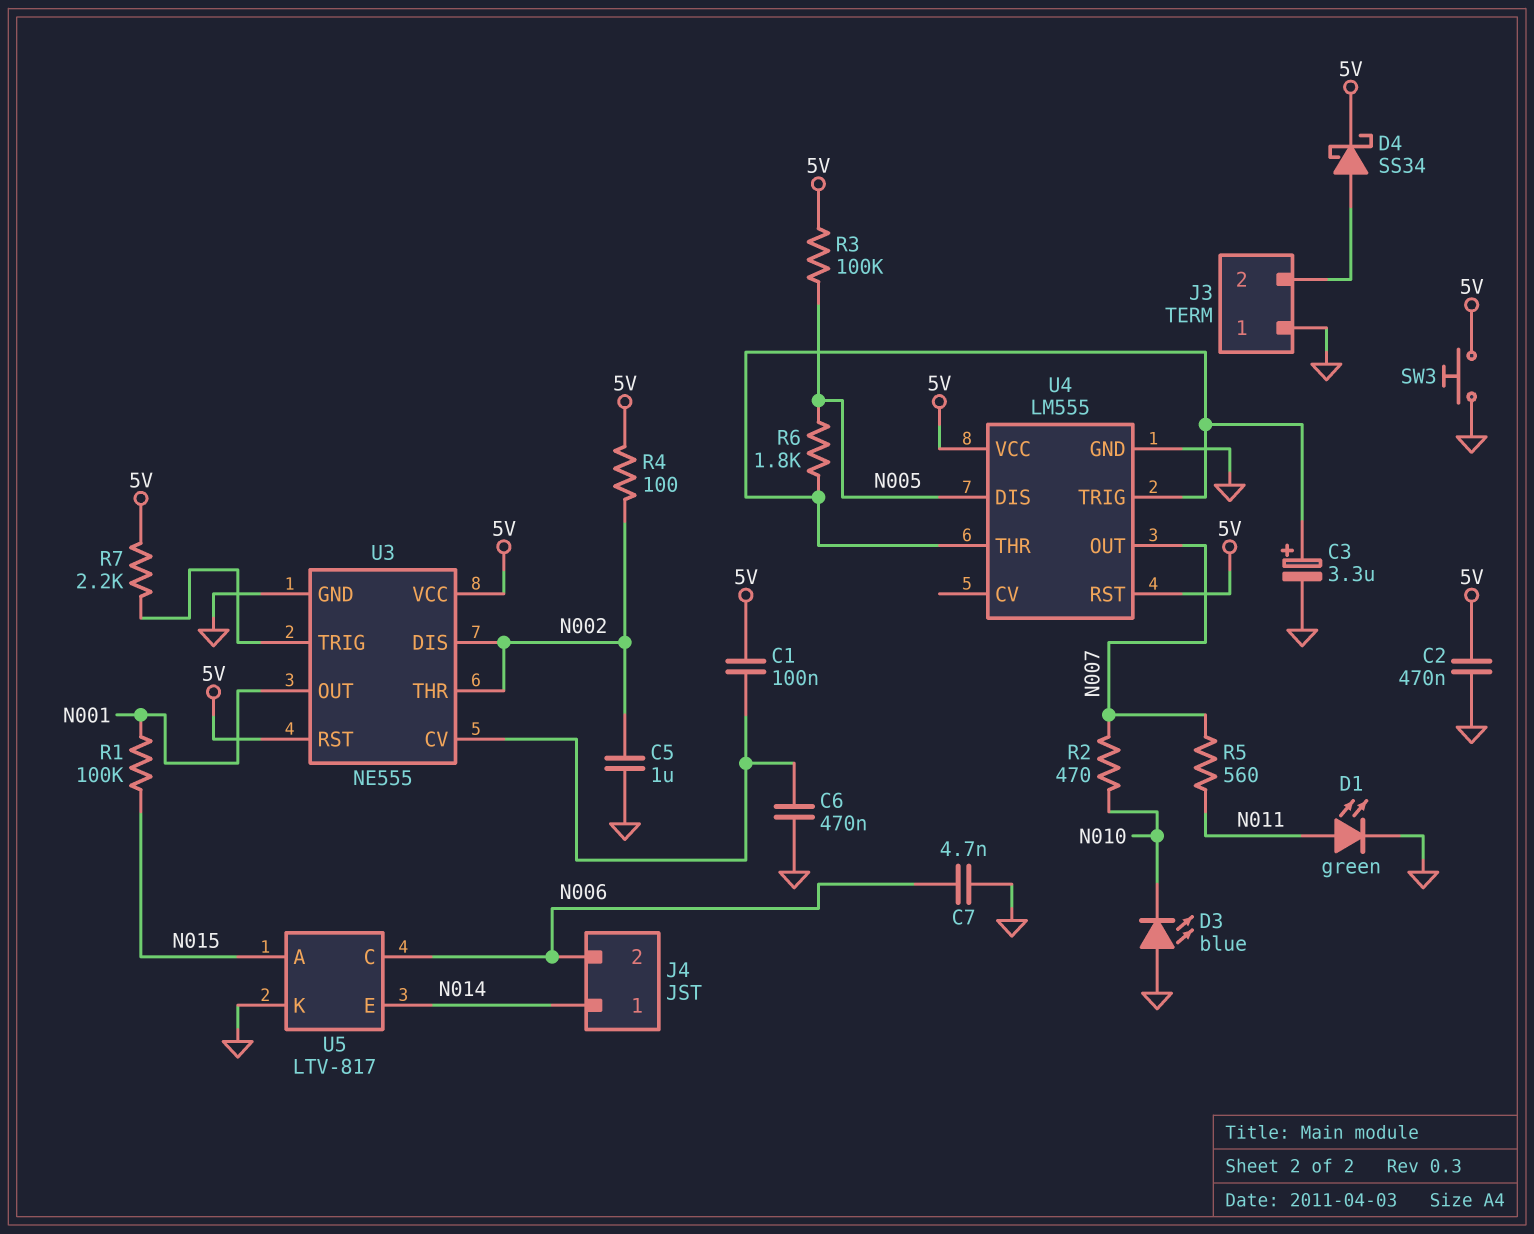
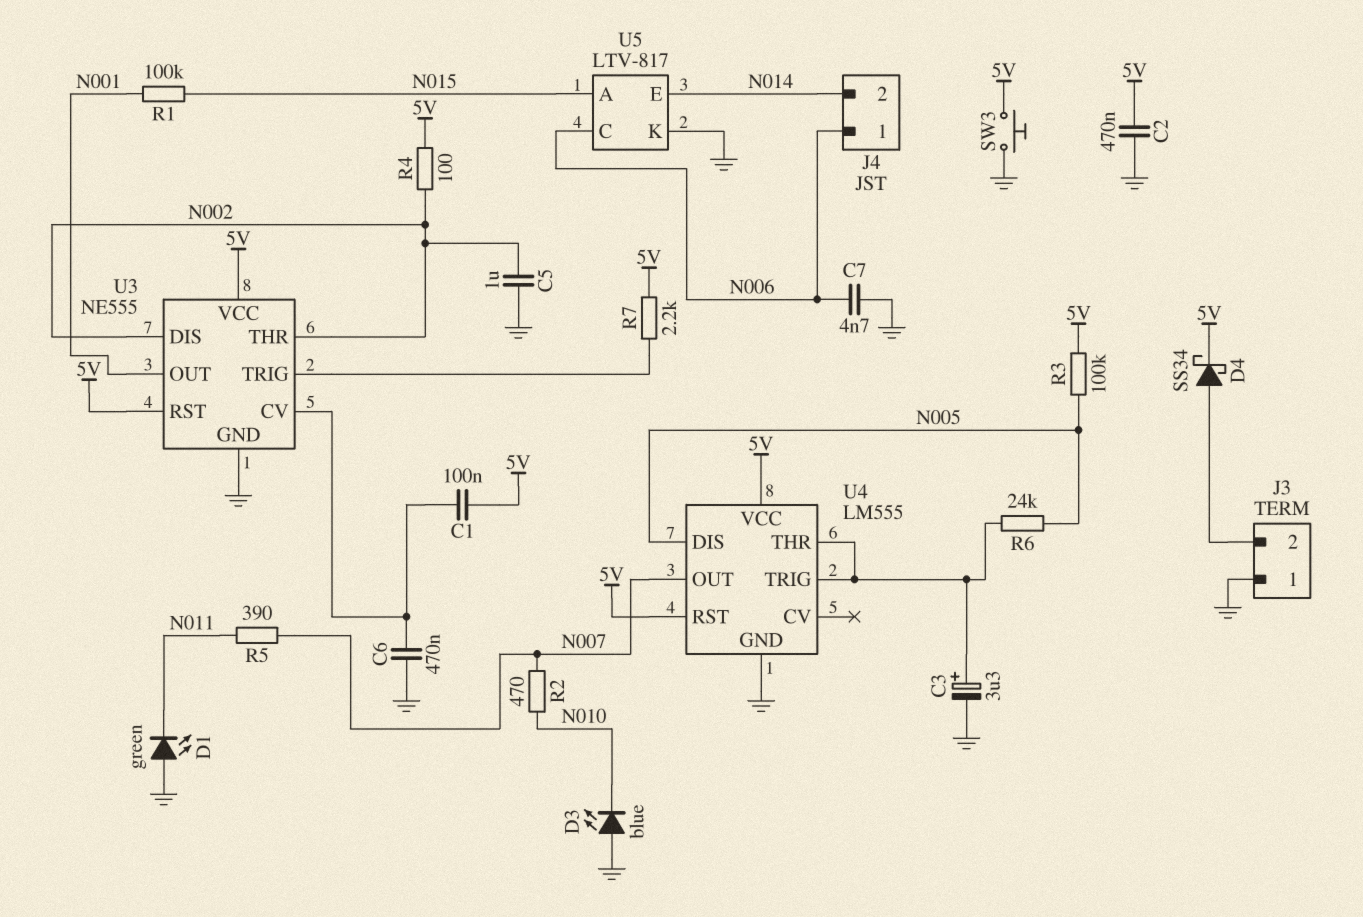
D1: LED green (A N011, K GND) -> LED green (A GND, K N011)
J4 pin 1: N014 -> N006
J4 pin 2: N006 -> N014
R5: 560 (N007, N011) -> 390 (N007, N011)
R6: 1.8k (N005, U4/THR) -> 24k (N005, U4/THR)

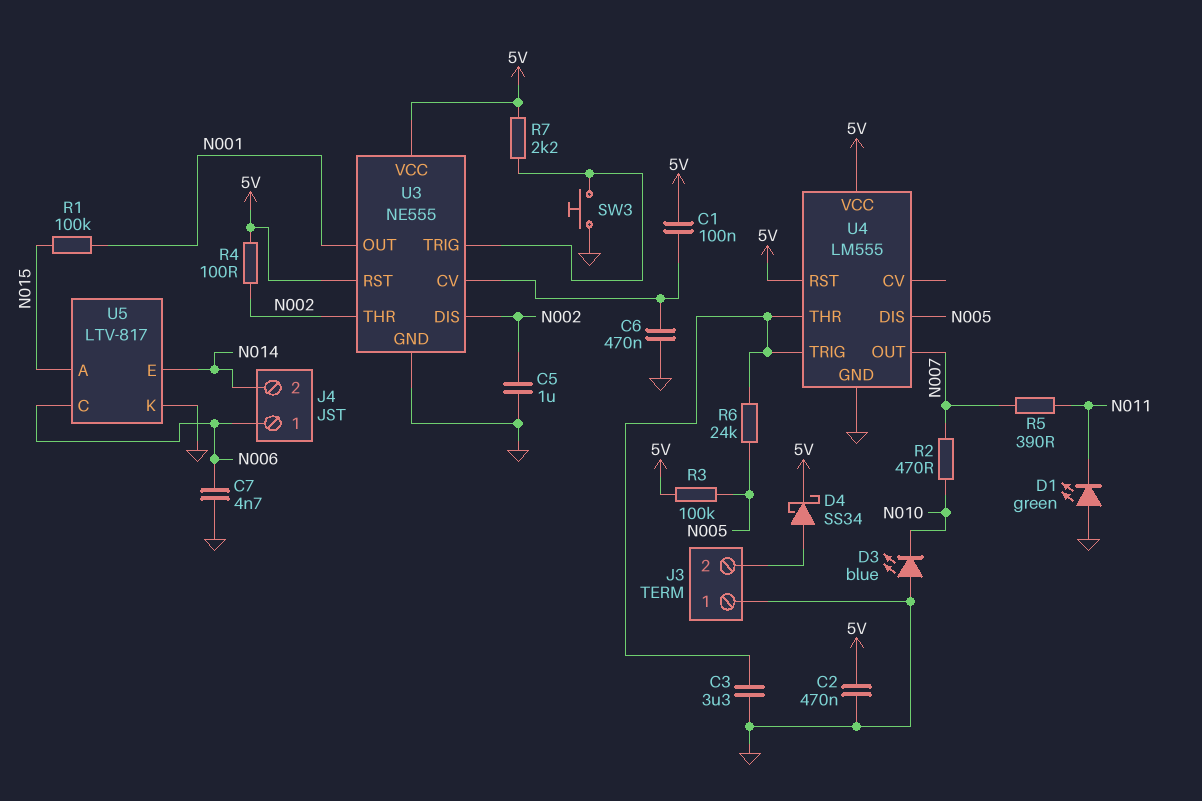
C3: 3.3uF (plus U4/THR, minus GND) -> 3.3uF (GND, U4/THR)
SW3: button (5V, GND) -> button (GND, U3/TRIG)

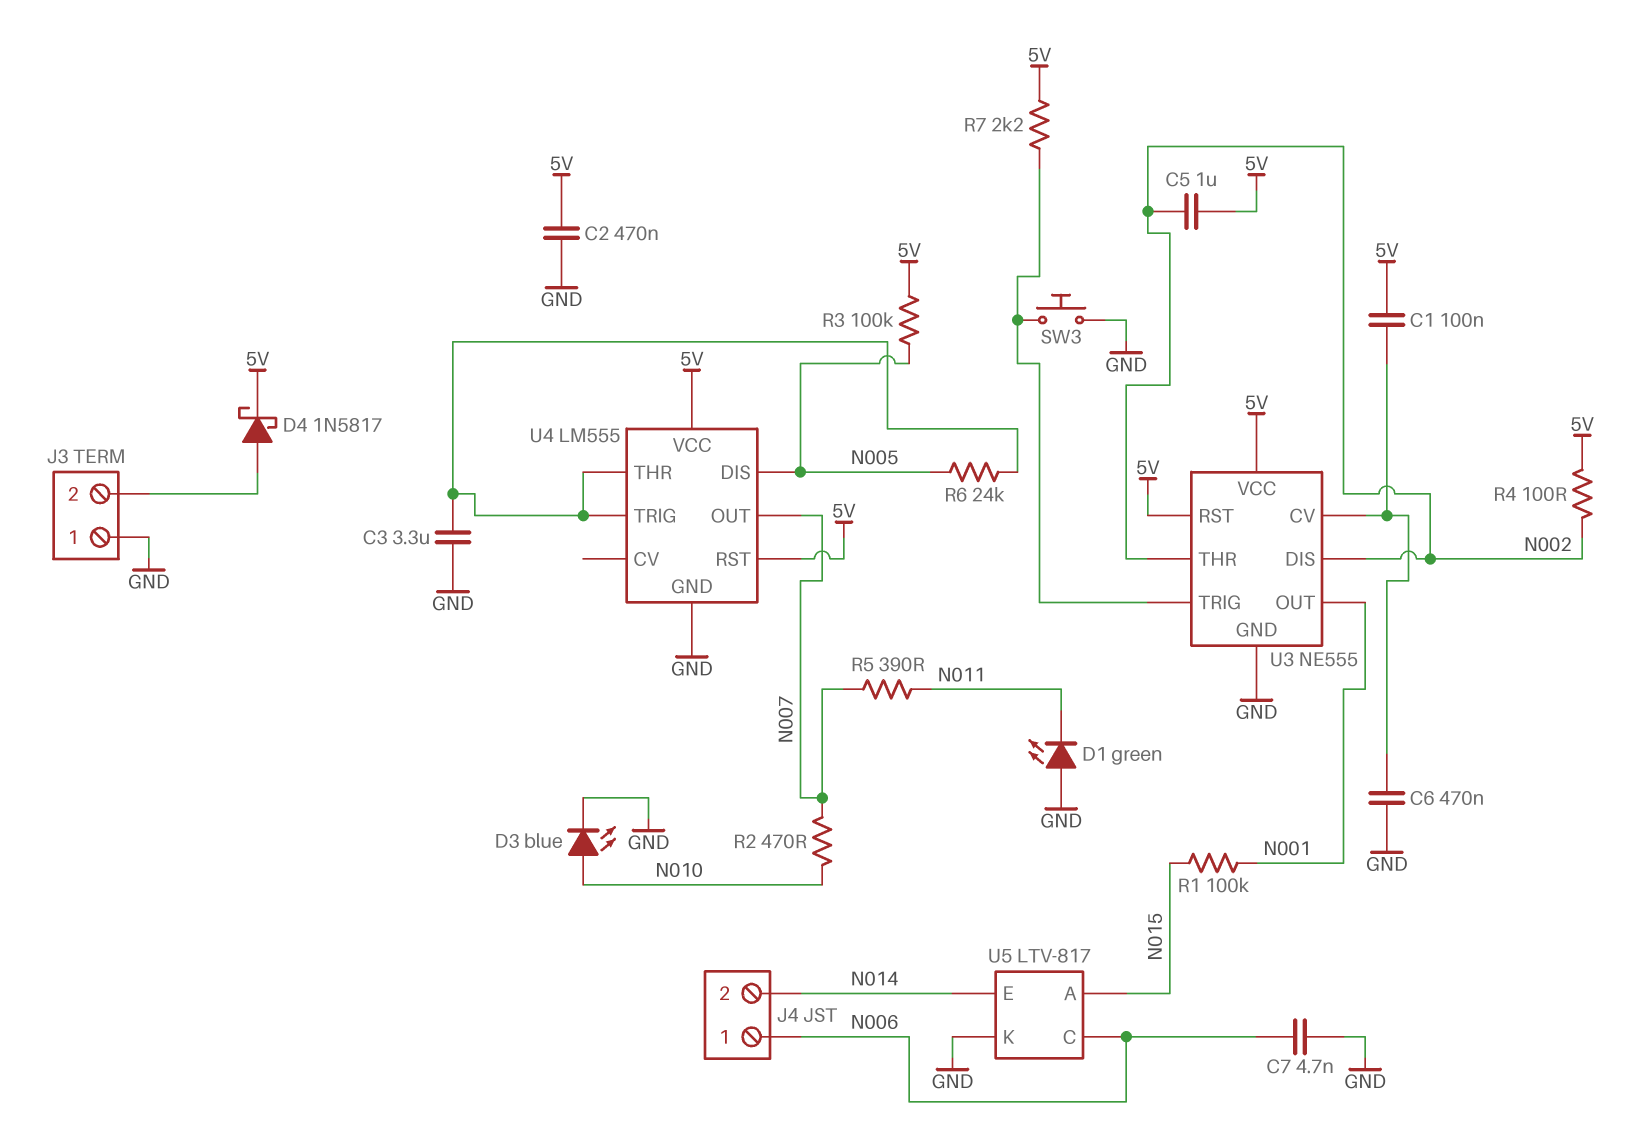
C5: 1uF (GND, N002) -> 1uF (5V, N002)
D3: LED blue (A GND, K N010) -> LED blue (A N010, K GND)
D4: schottky SS34 (A J3/2, K 5V) -> schottky 1N5817 (A J3/2, K 5V)

